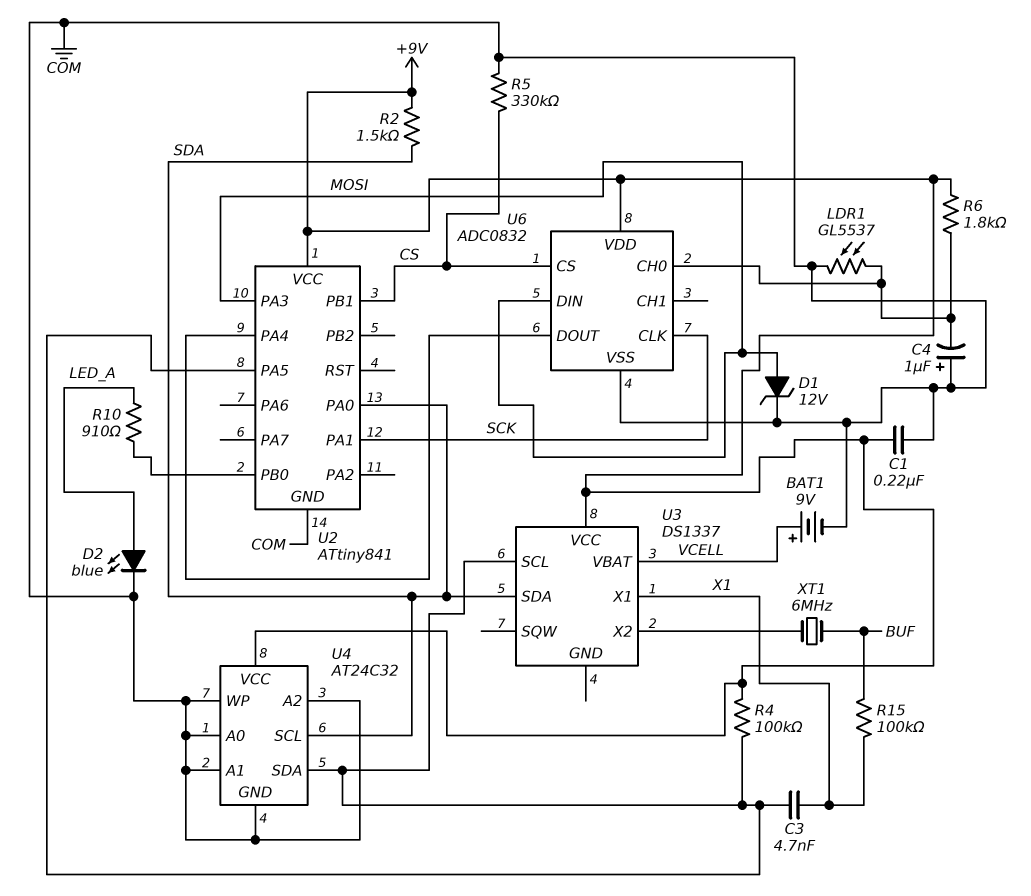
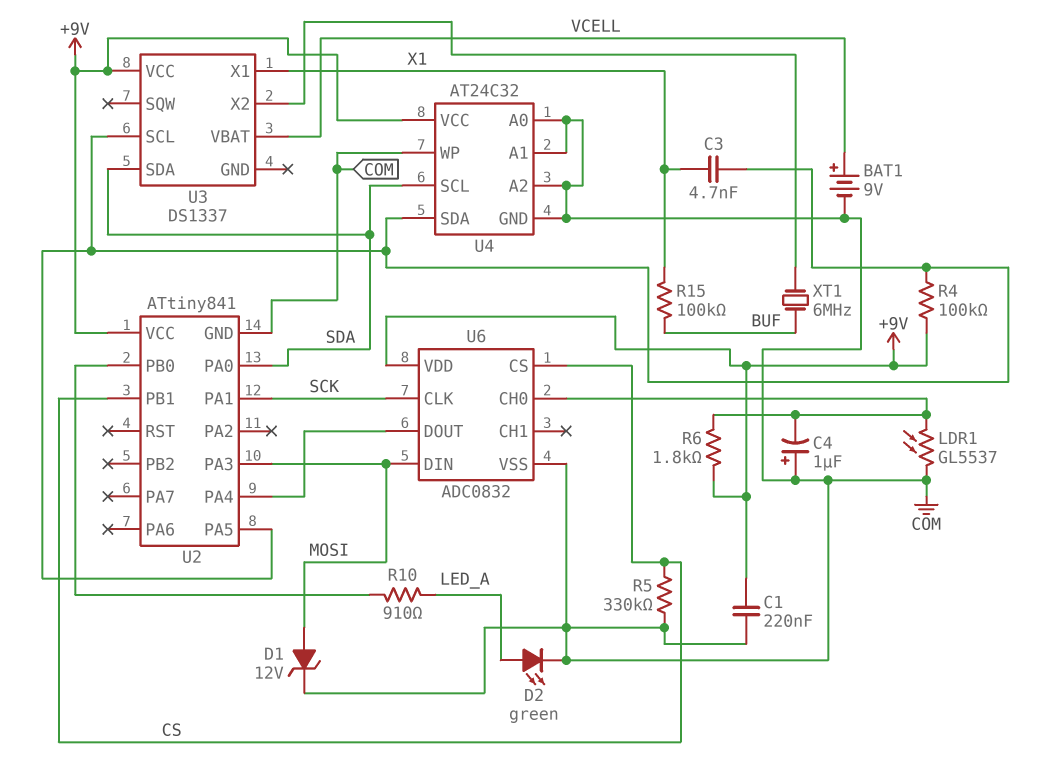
D2: LED blue (A LED_A, K COM) -> LED green (A LED_A, K COM)
R2: 1.5k (+9V, SDA) -> none

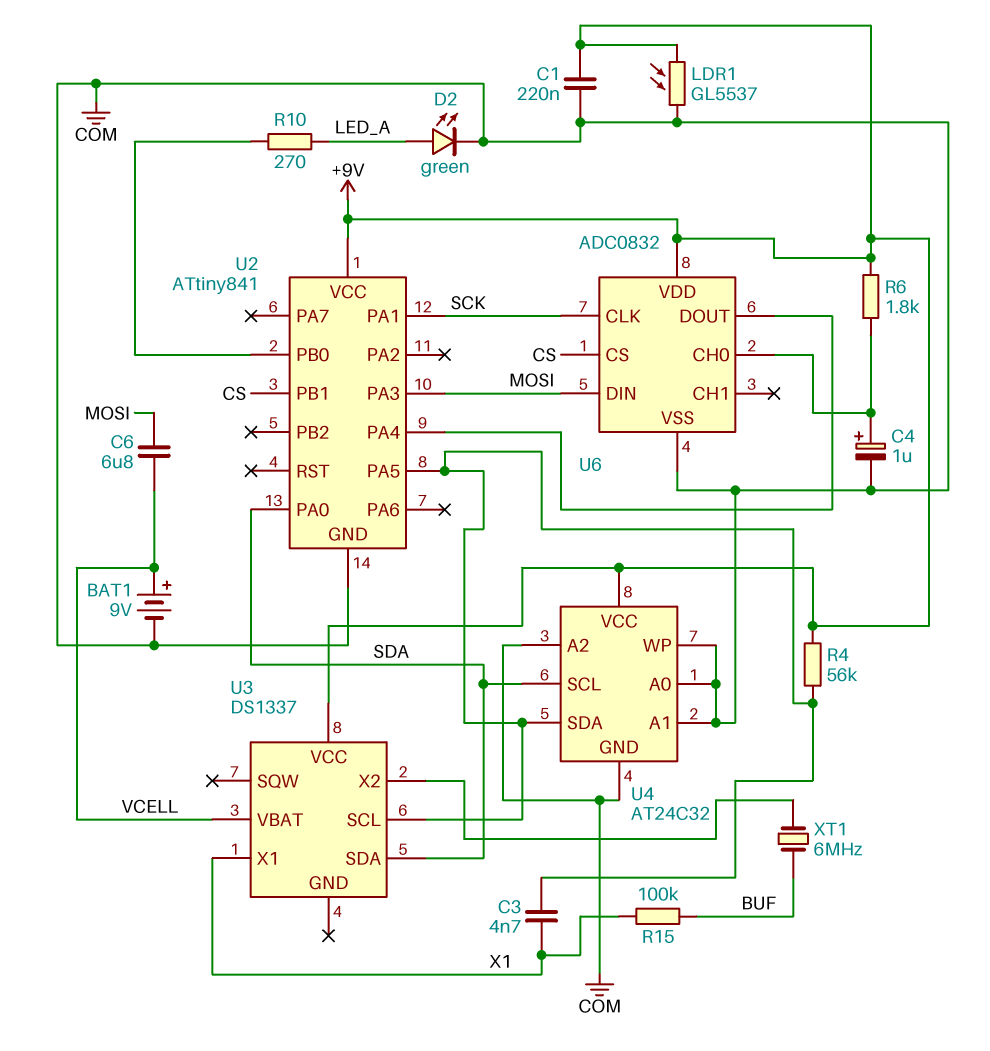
C4: 1uF (plus COM, minus U6/CH0) -> 1uF (plus U6/CH0, minus COM)
C6: none -> 6.8uF (MOSI, VCELL)
D1: zener 12V (A MOSI, K COM) -> none
LDR1: GL5537 (COM, U6/CH0) -> GL5537 (+9V, COM)
R4: 100k (+9V, U2/PA5) -> 56k (+9V, U2/PA5)
R5: 330k (COM, CS) -> none
R10: 910 (LED_A, U2/PB0) -> 270 (LED_A, U2/PB0)

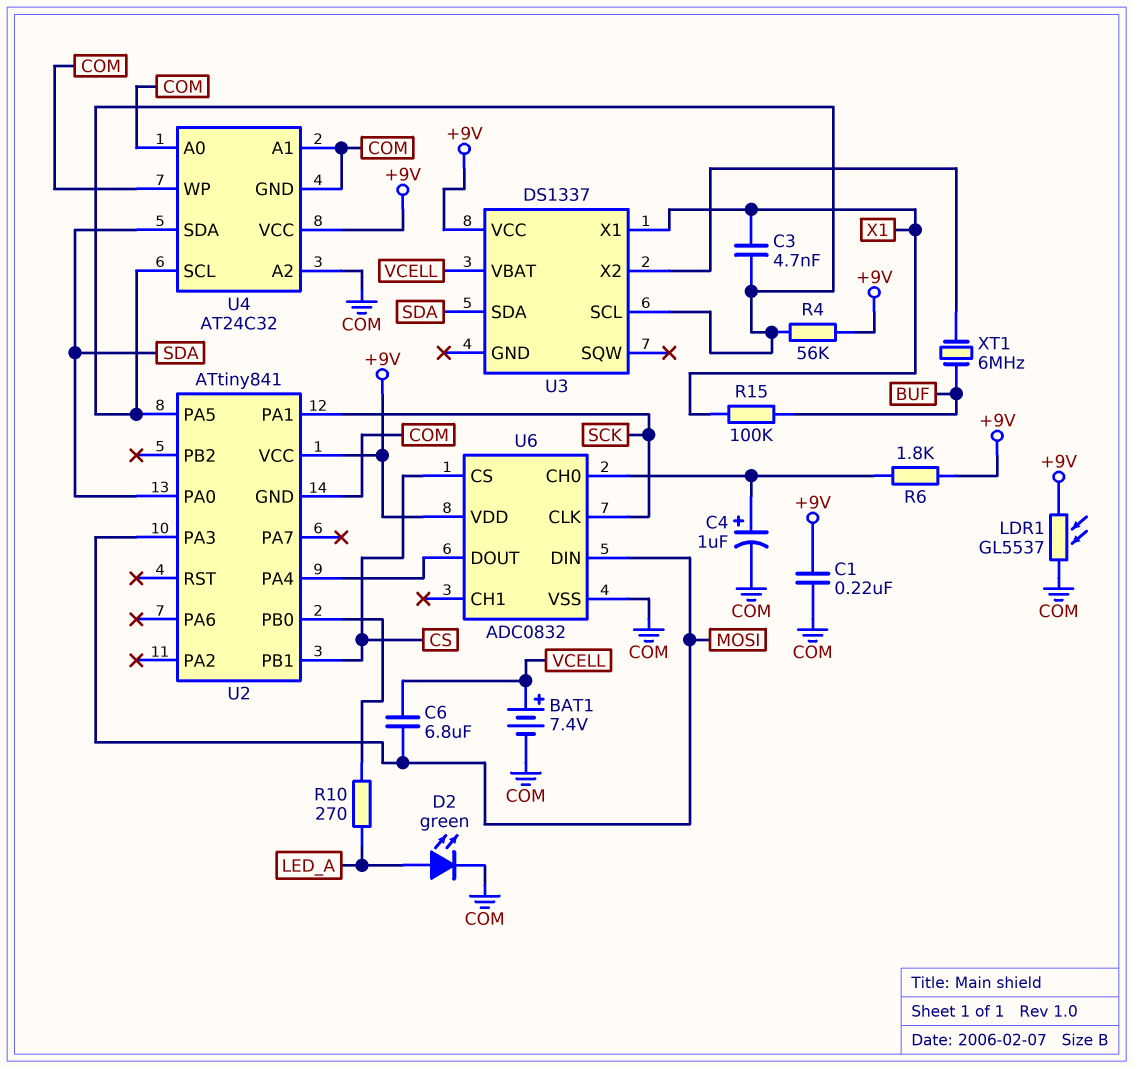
BAT1: 9V (plus VCELL, minus COM) -> 7.4V (plus VCELL, minus COM)
U4 pin SCL: SDA -> U2/PA5
U4 pin SDA: U2/PA5 -> SDA

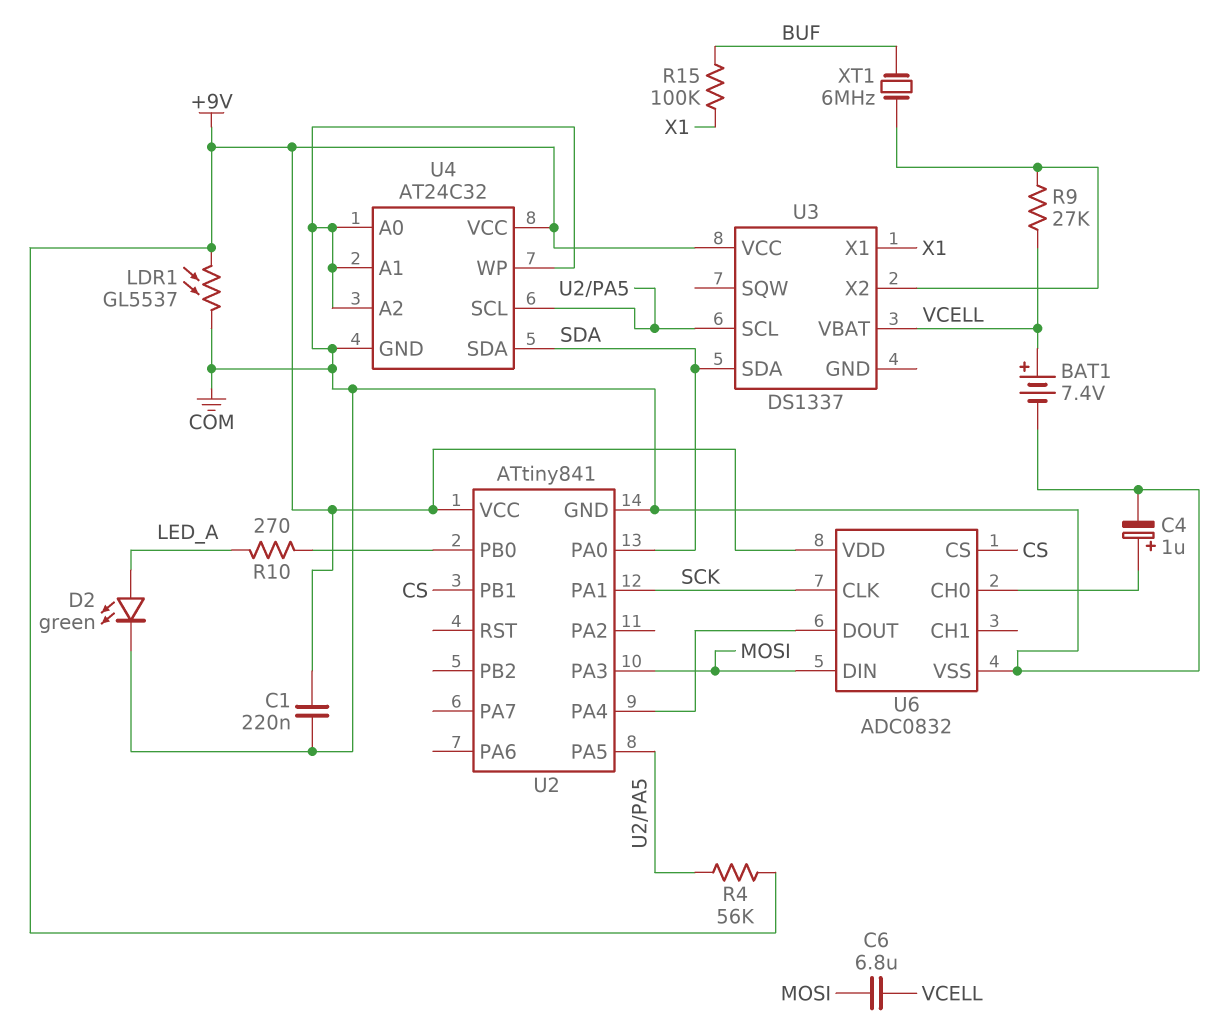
C3: 4.7nF (U2/PA5, X1) -> none
R6: 1.8k (+9V, U6/CH0) -> none
R9: none -> 27k (U3/X2, VCELL)

